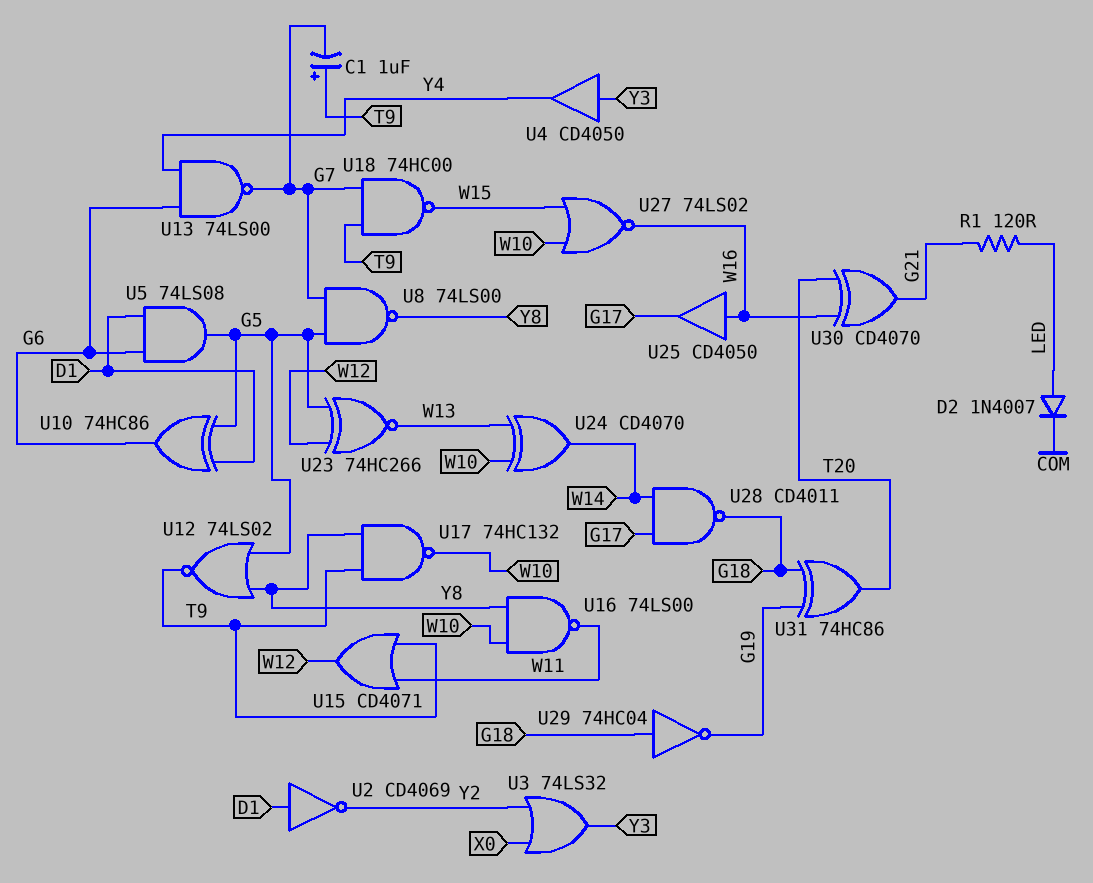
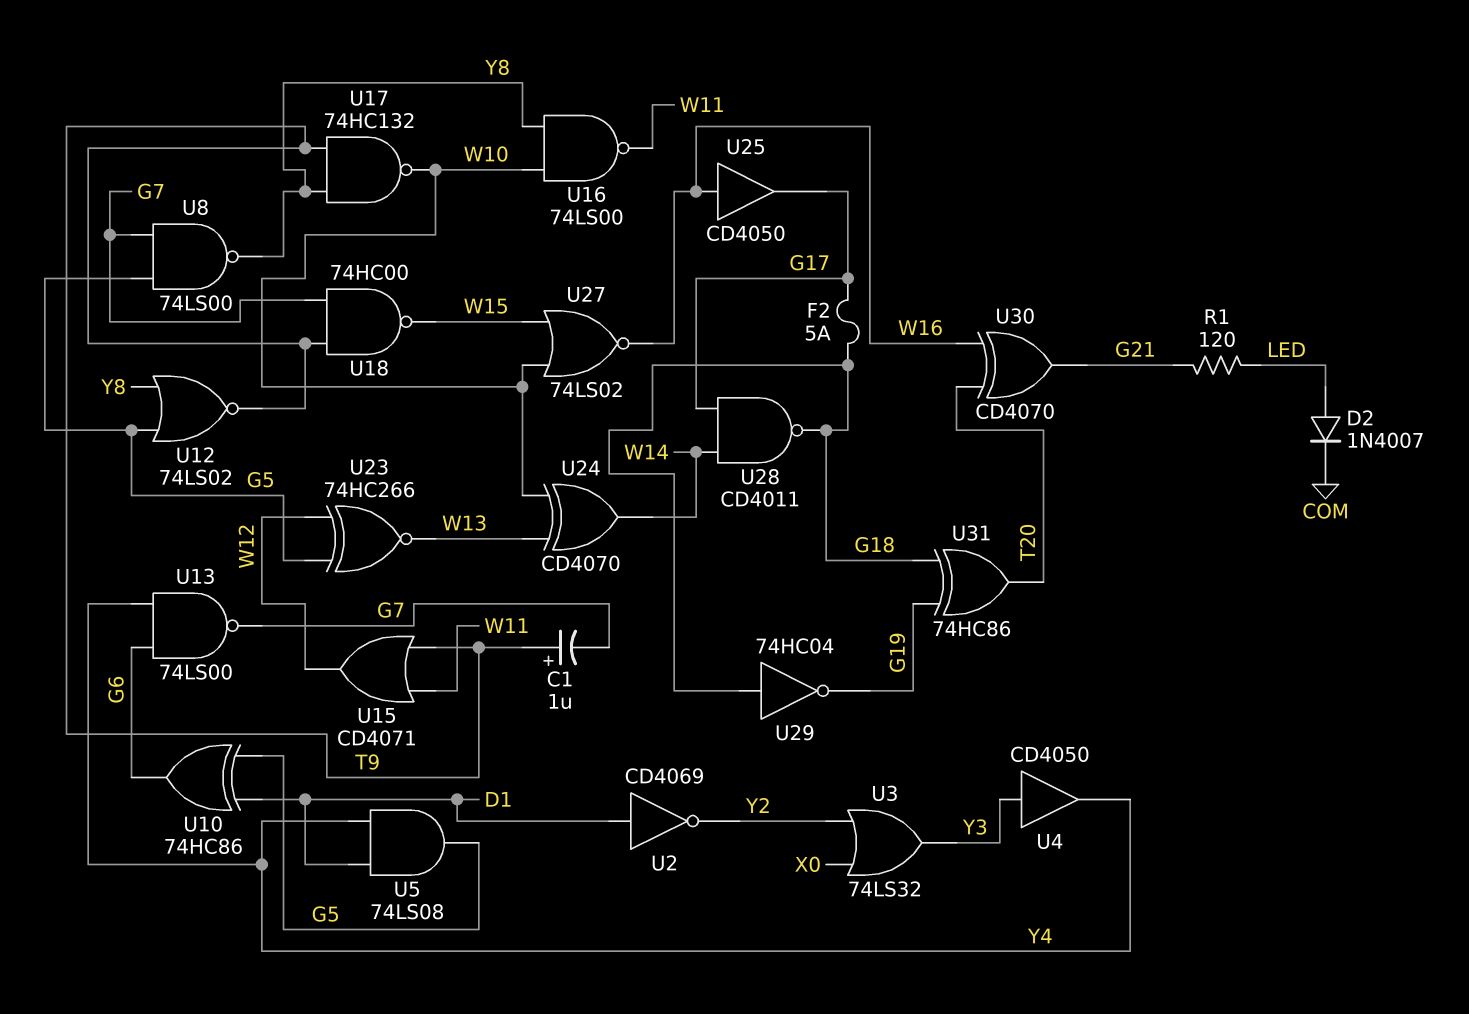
F2: none -> 5A (G17, G18)
U5: AND 74LS08 (in D1, in G6, out G5) -> AND 74LS08 (in D1, in Y4, out G5)

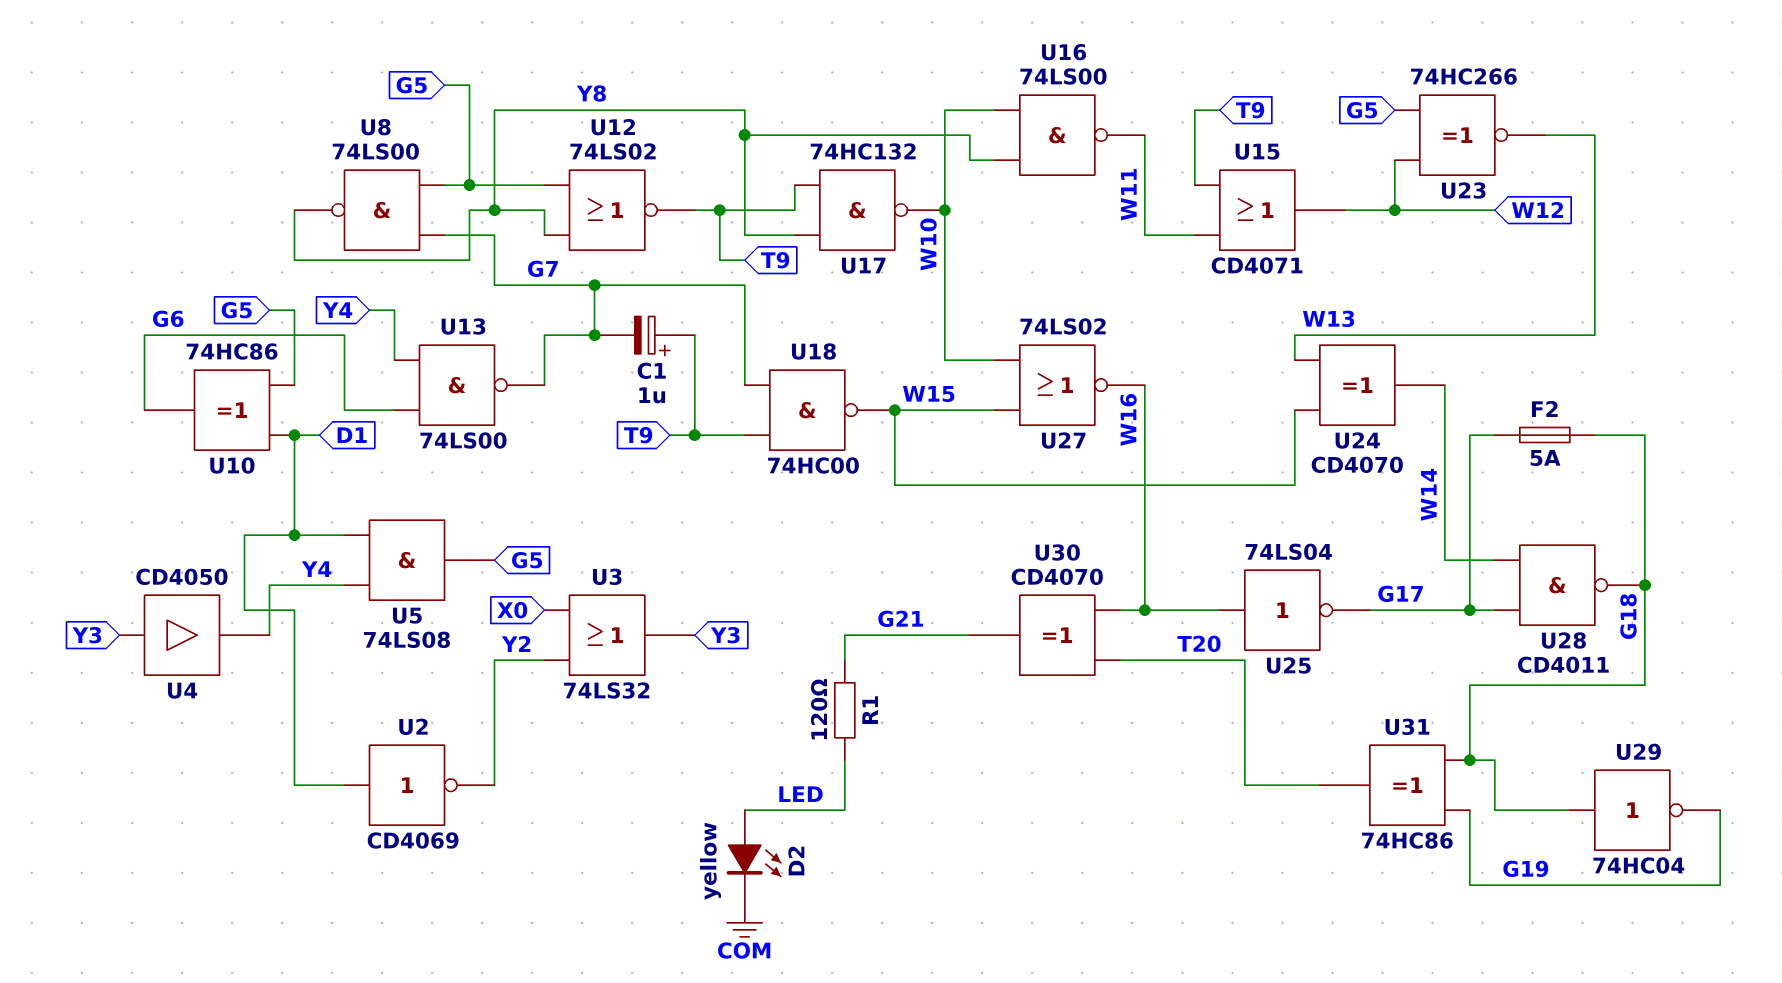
D2: diode 1N4007 (A LED, K COM) -> LED yellow (A LED, K COM)
U24: XOR CD4070 (in W10, in W13, out W14) -> XOR CD4070 (in W13, in W15, out W14)
U25: buffer CD4050 (in W16, out G17) -> NOT 74LS04 (in W16, out G17)

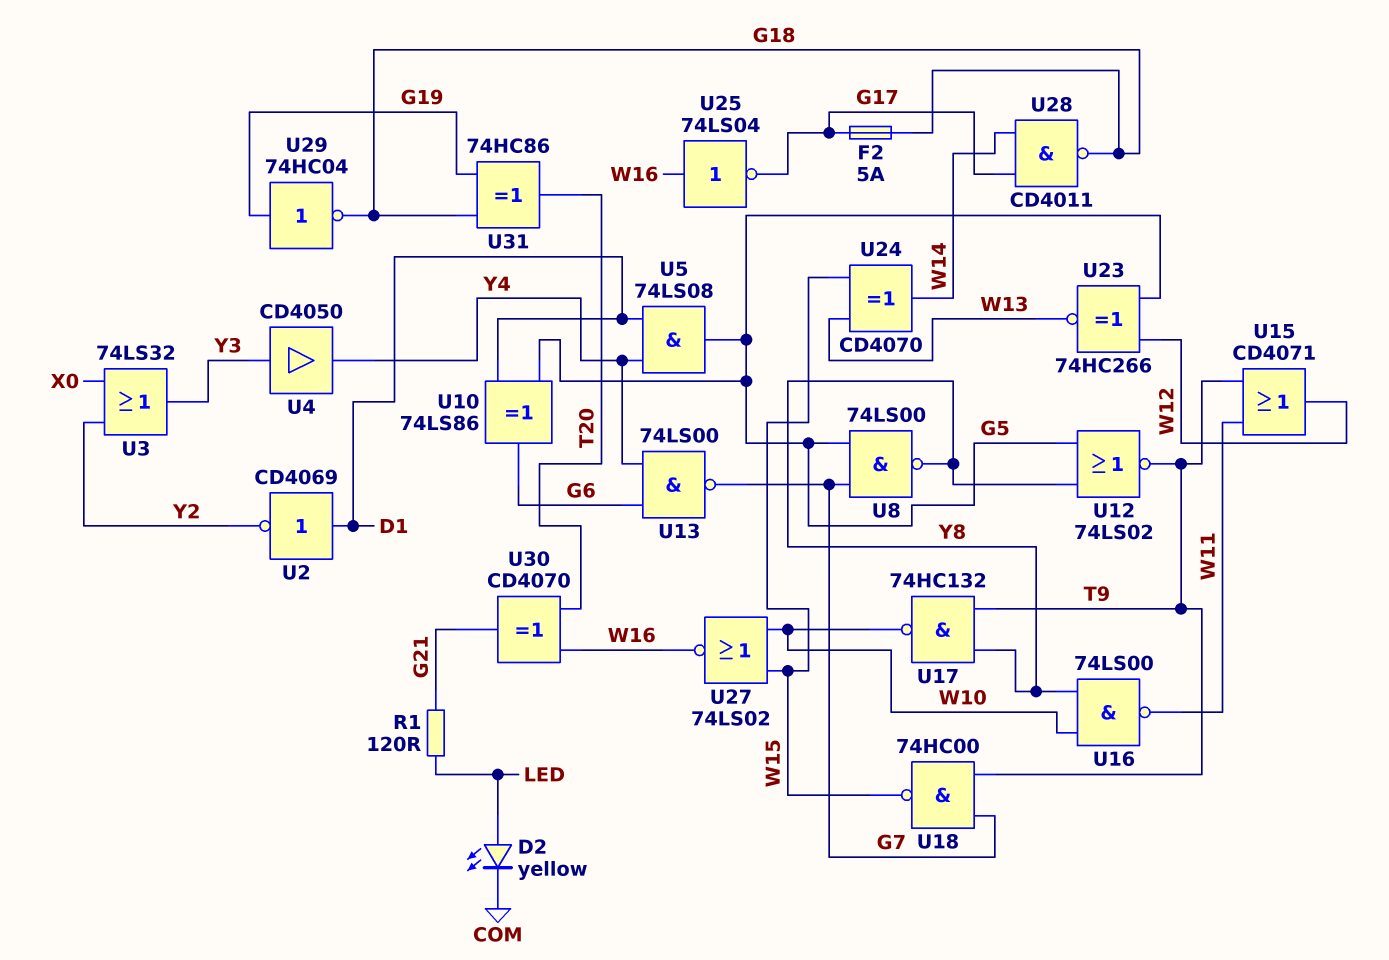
C1: 1uF (plus T9, minus G7) -> none
U10: XOR 74HC86 (in D1, in G5, out G6) -> XOR 74LS86 (in D1, in G5, out G6)
U29: NOT 74HC04 (in G18, out G19) -> NOT 74HC04 (in G19, out G18)

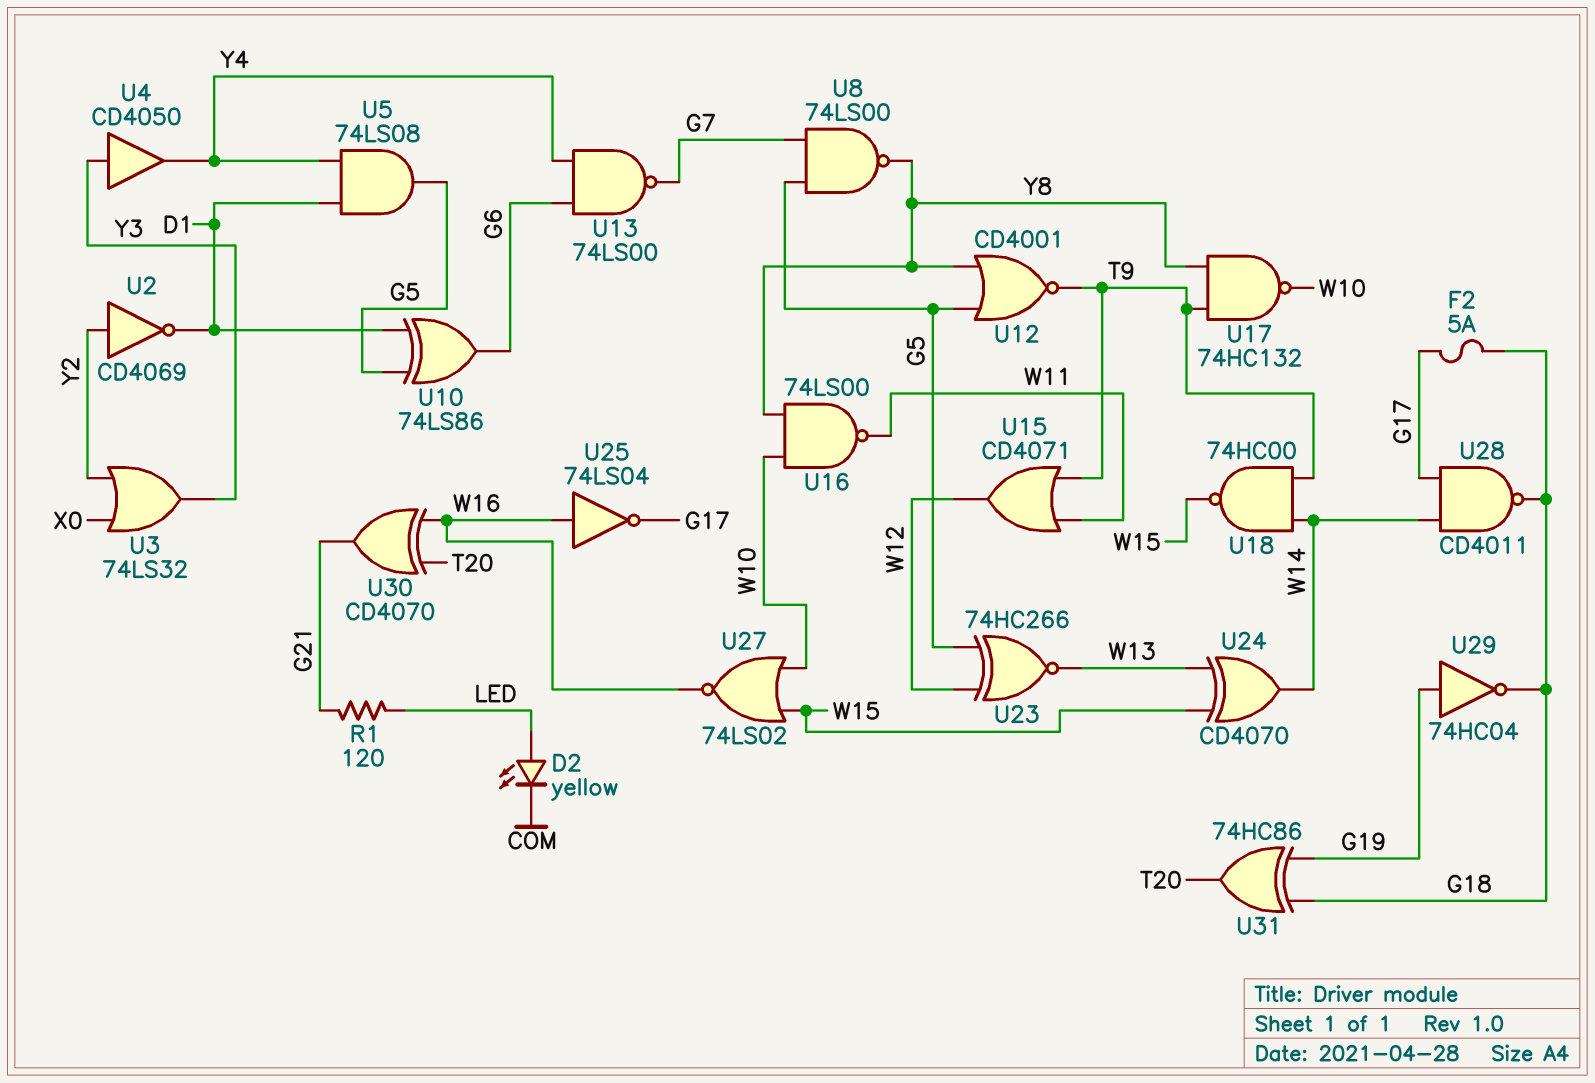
U2: NOT CD4069 (in D1, out Y2) -> NOT CD4069 (in Y2, out D1)
U12: NOR 74LS02 (in G5, in Y8, out T9) -> NOR CD4001 (in G5, in Y8, out T9)
U18: NAND 74HC00 (in G7, in T9, out W15) -> NAND 74HC00 (in T9, in W14, out W15)

